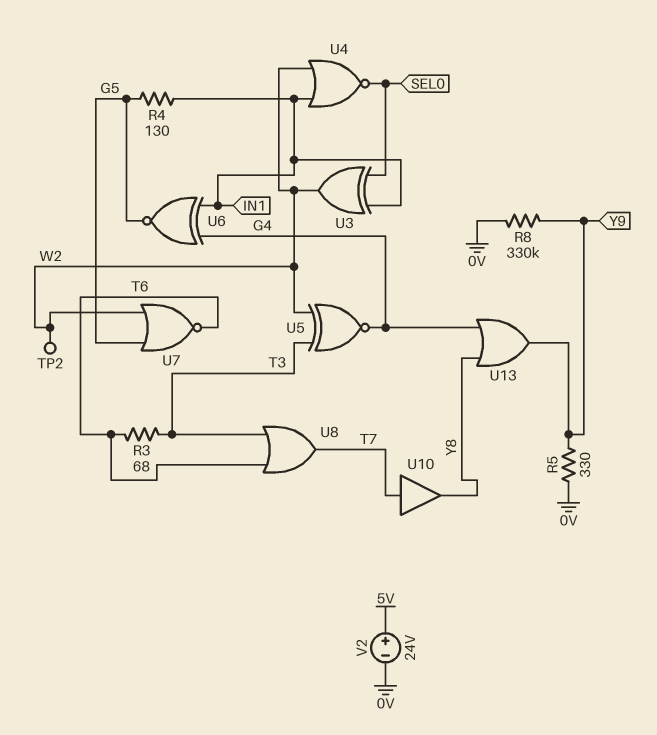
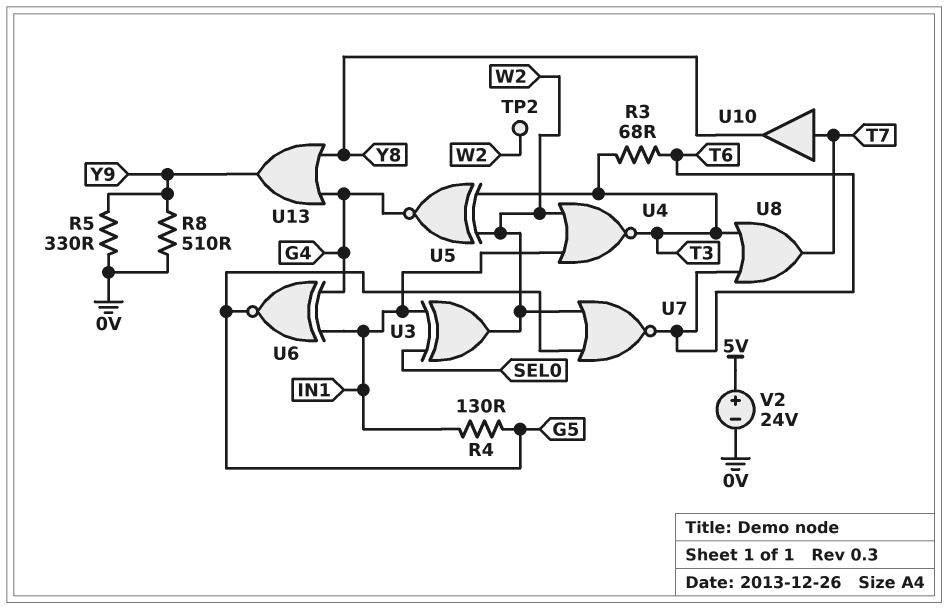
R8: 330k (0V, Y9) -> 510 (0V, Y9)
U4: NOR (in IN1, in W2, out SEL0) -> NOR (in IN1, in W2, out T3)

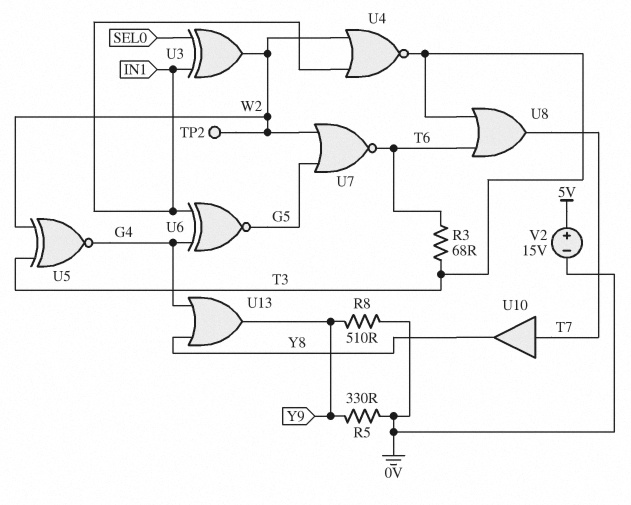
R4: 130 (G5, IN1) -> none
V2: 24V (plus 5V, minus 0V) -> 15V (plus 5V, minus 0V)

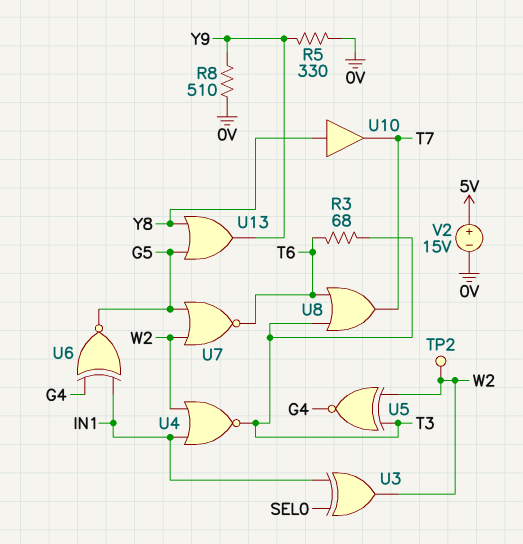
U10: buffer (in T7, out Y8) -> buffer (in Y8, out T7)
U13: OR (in G4, in Y8, out Y9) -> OR (in G5, in Y8, out Y9)

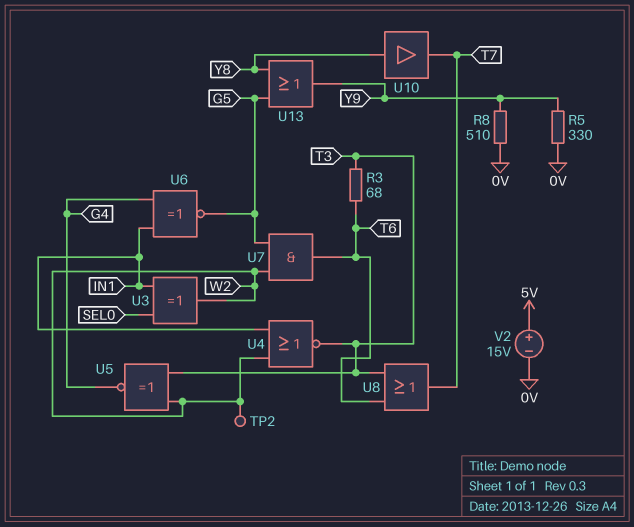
U7: NOR (in G5, in W2, out T6) -> AND (in G5, in W2, out T6)

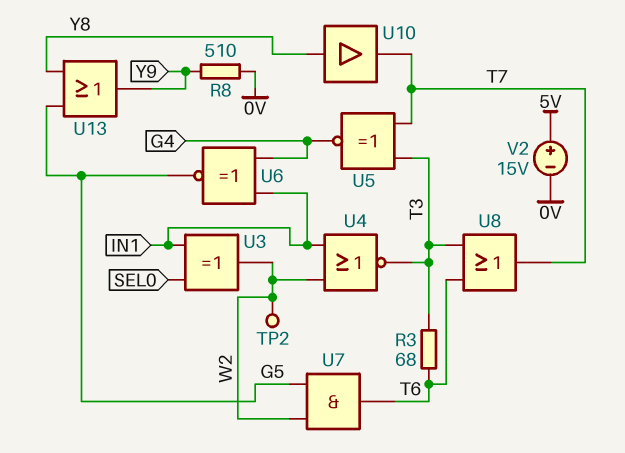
R5: 330 (0V, Y9) -> none
U5: XNOR (in T3, in W2, out G4) -> XNOR (in T3, in T7, out G4)

